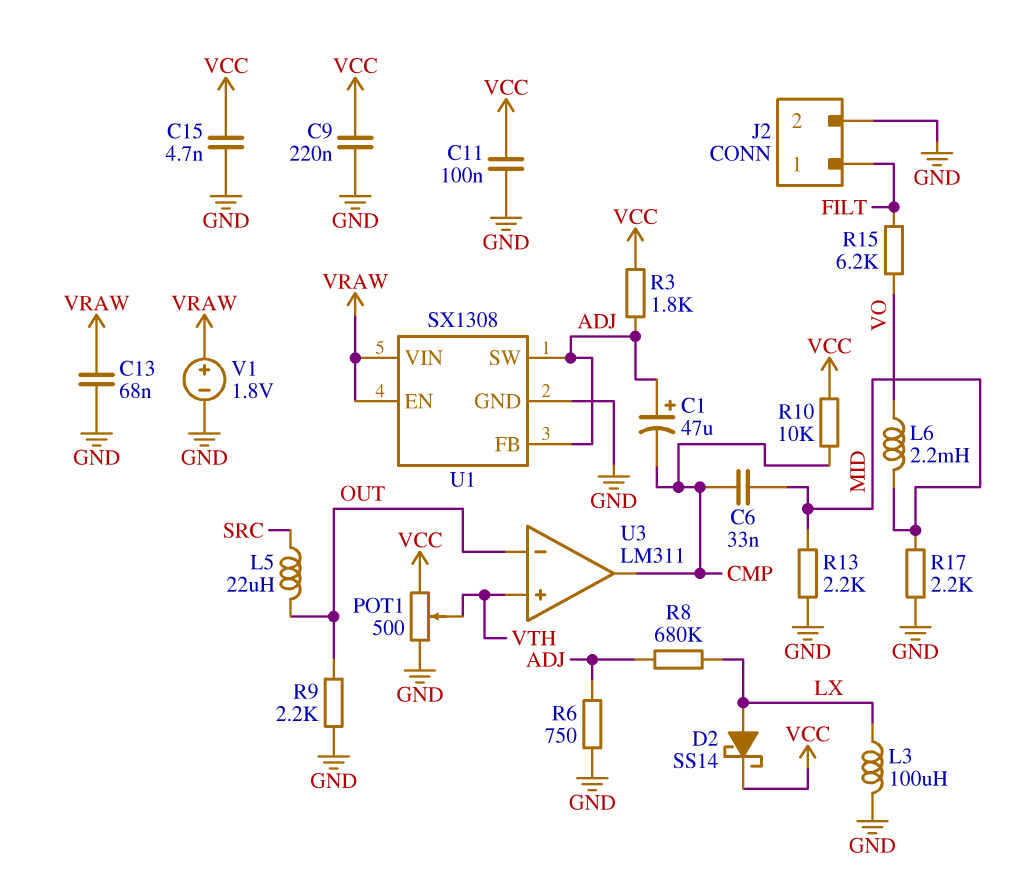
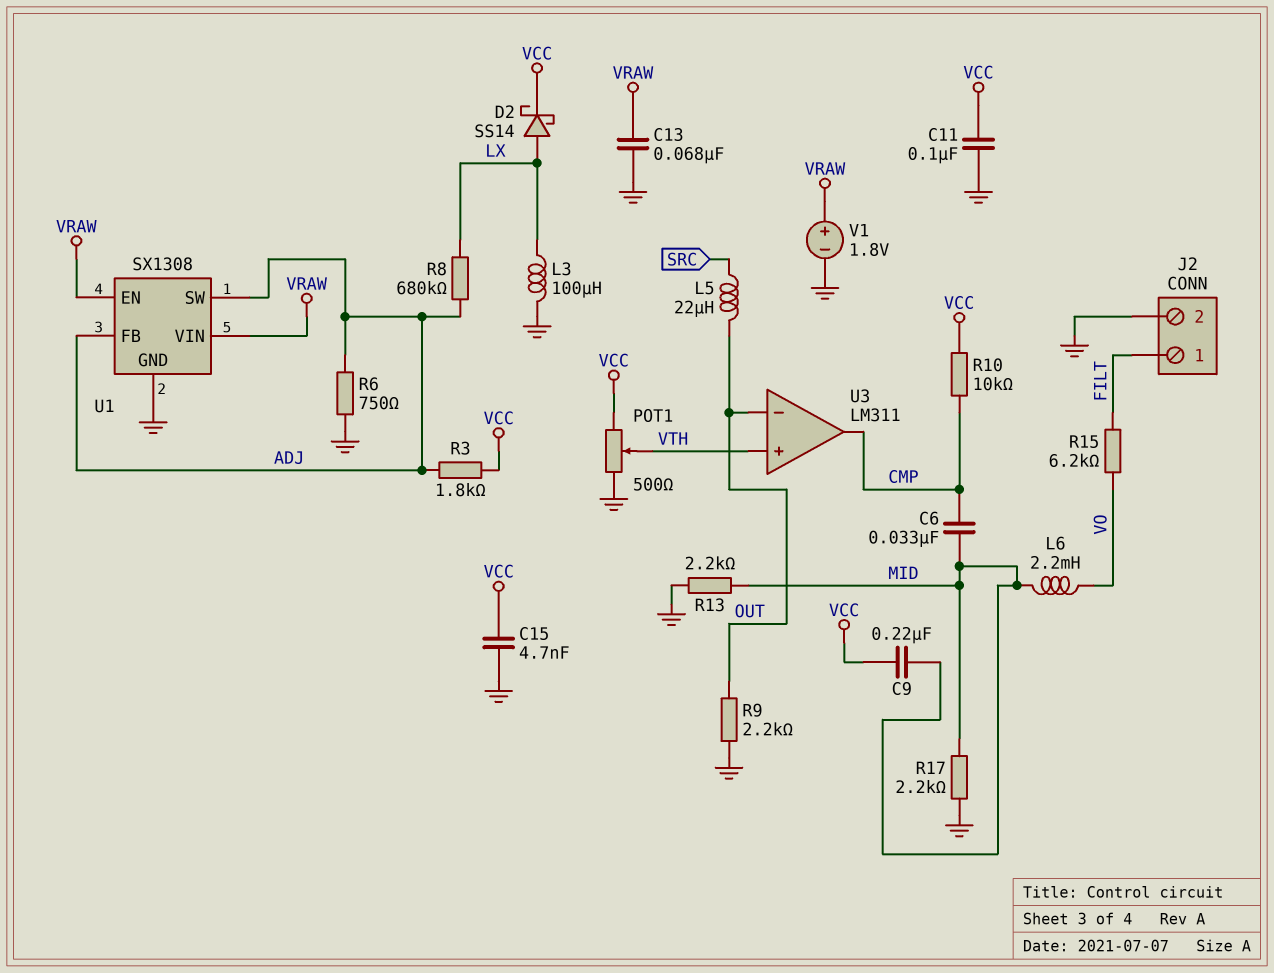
C1: 47uF (plus ADJ, minus CMP) -> none
C9: 220nF (GND, VCC) -> 220nF (MID, VCC)

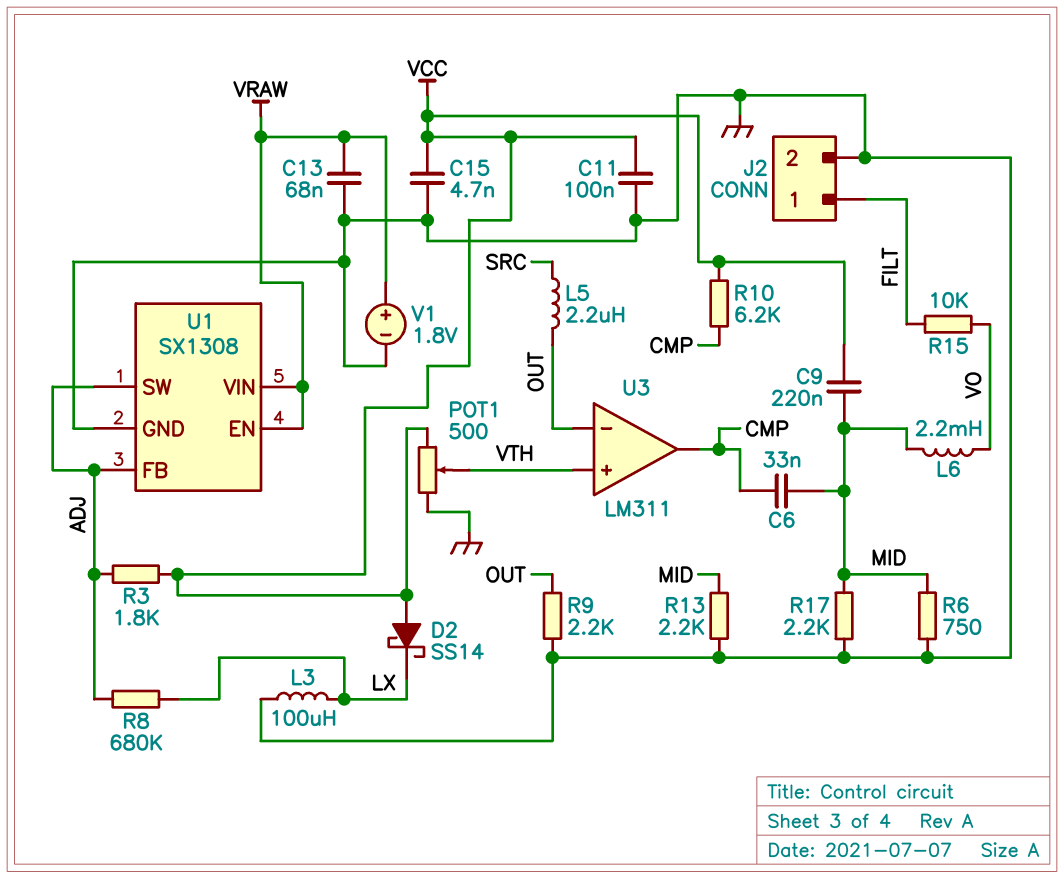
D2: schottky SS14 (A LX, K VCC) -> schottky SS14 (A VCC, K LX)
L5: 22uH (OUT, SRC) -> 2.2uH (OUT, SRC)
R6: 750 (ADJ, GND) -> 750 (GND, MID)
R10: 10k (CMP, VCC) -> 6.2k (CMP, VCC)
R15: 6.2k (FILT, VO) -> 10k (FILT, VO)

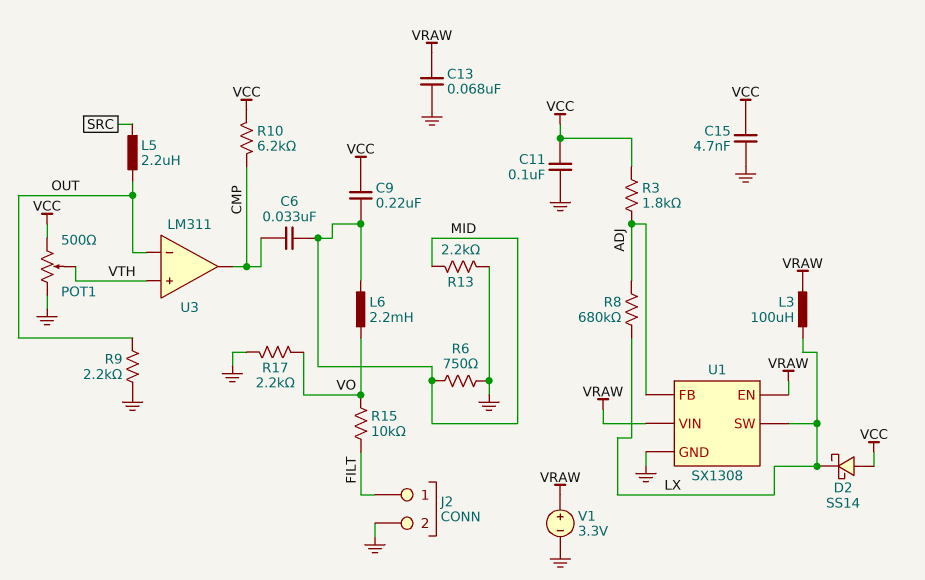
L3: 100uH (GND, LX) -> 100uH (LX, VRAW)
R17: 2.2k (GND, MID) -> 2.2k (GND, VO)
U1 pin SW: ADJ -> LX
V1: 1.8V (plus VRAW, minus GND) -> 3.3V (plus VRAW, minus GND)

